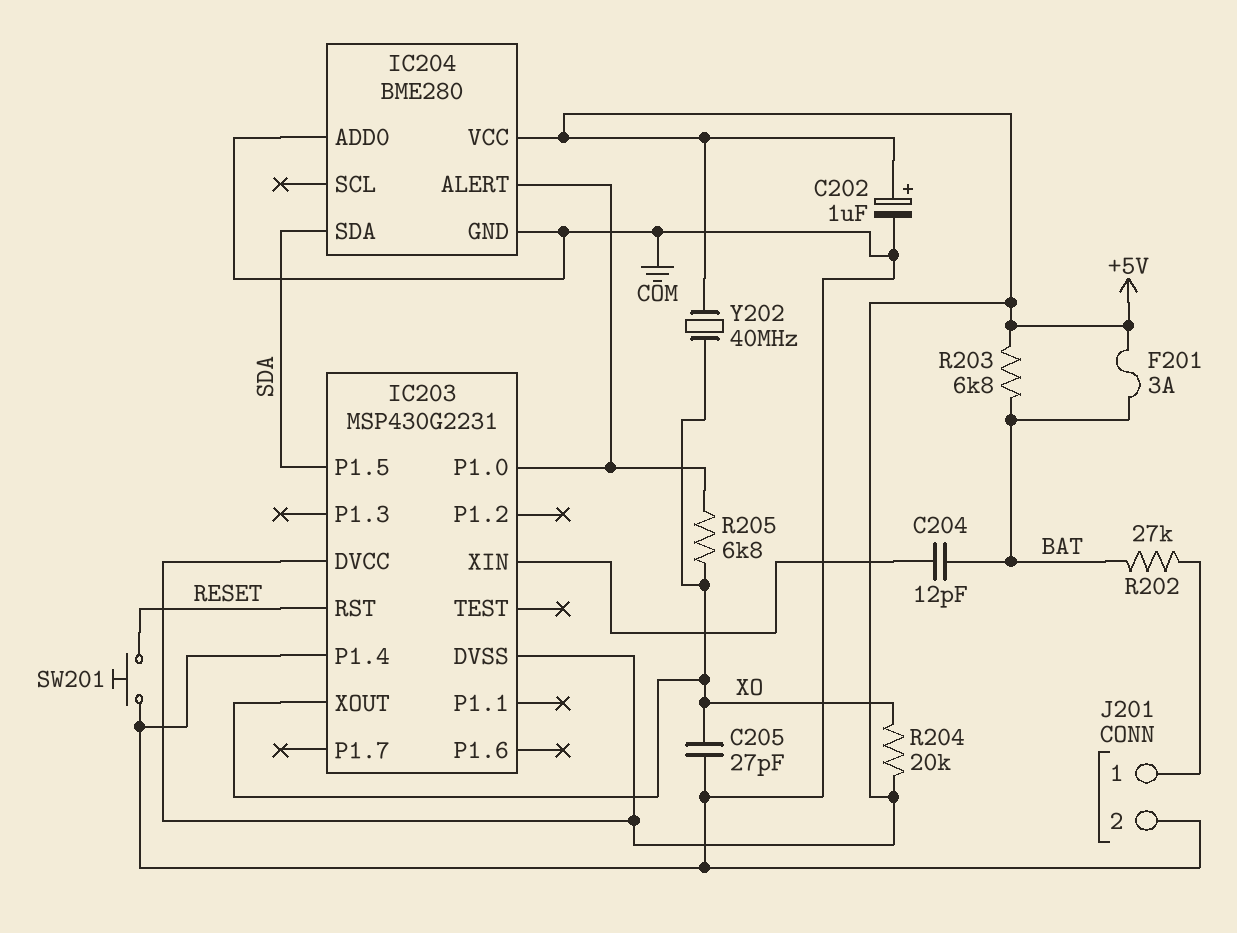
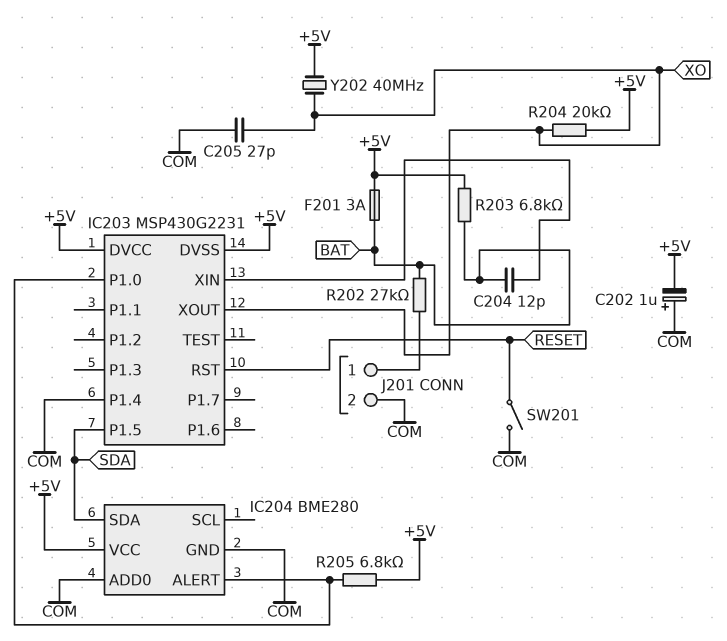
C202: 1uF (plus +5V, minus COM) -> 1uF (plus COM, minus +5V)
R205: 6.8k (IC203/P1.0, XO) -> 6.8k (+5V, IC203/P1.0)
SW201: button (COM, RESET) -> switch (COM, RESET)

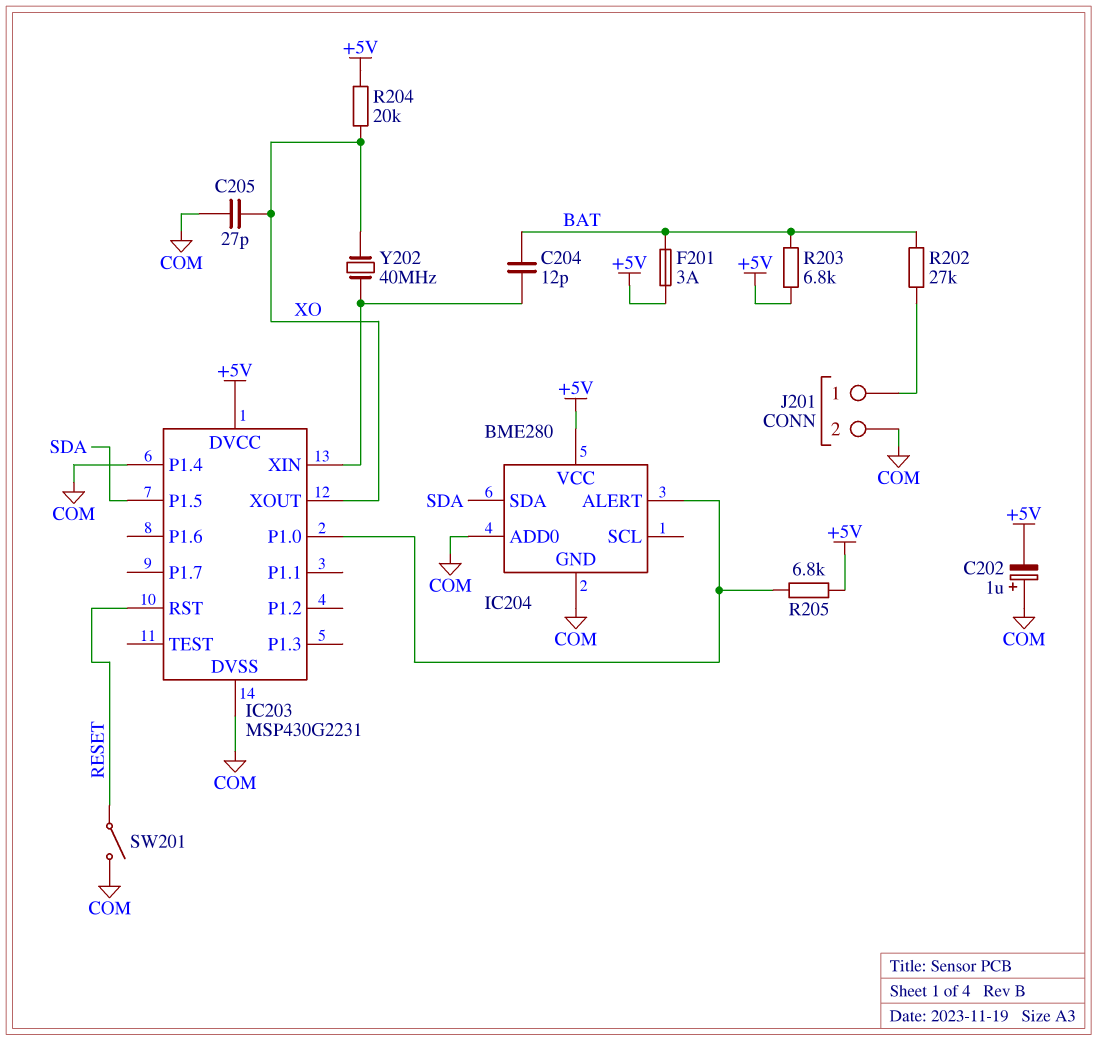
IC203 pin DVSS: +5V -> COM
Y202: 40MHz (+5V, XO) -> 40MHz (IC203/XIN, XO)

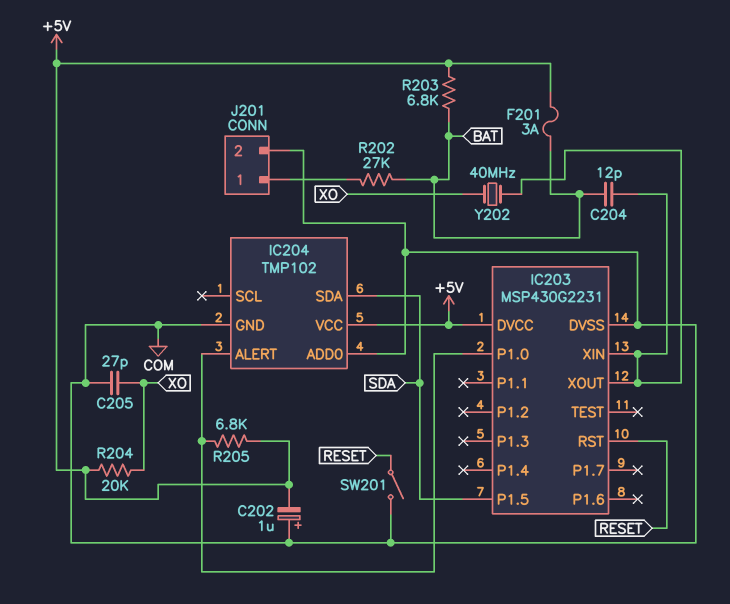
IC203 pin P1.4: COM -> none
IC203 pin XOUT: XO -> IC203/XIN
IC204: BME280 -> TMP102

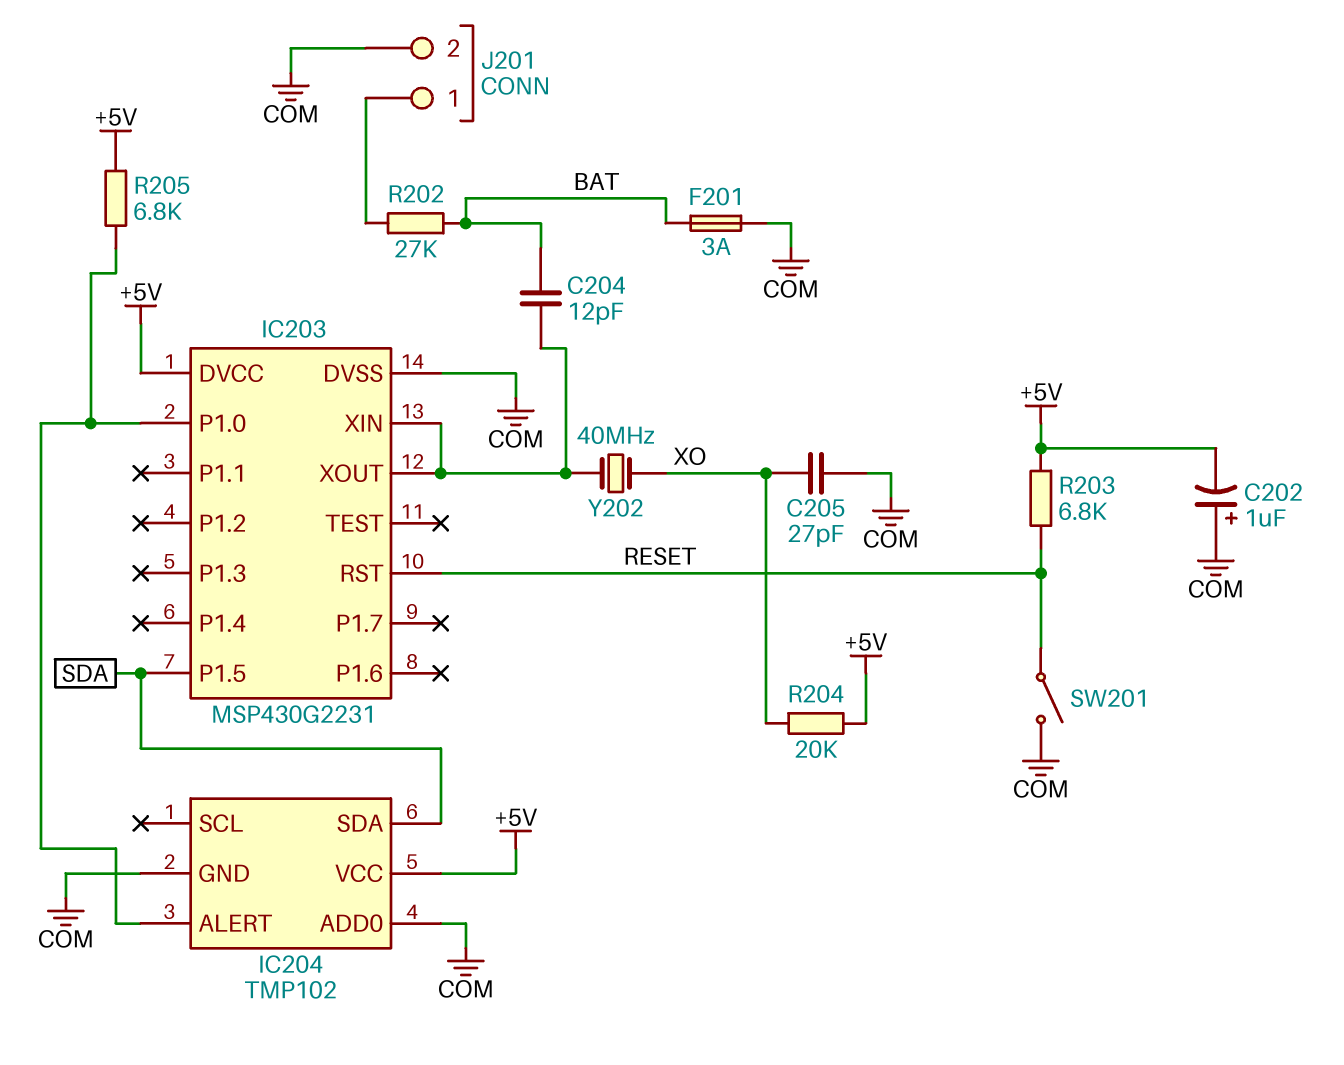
F201: 3A (+5V, BAT) -> 3A (BAT, COM)
R203: 6.8k (+5V, BAT) -> 6.8k (+5V, RESET)

